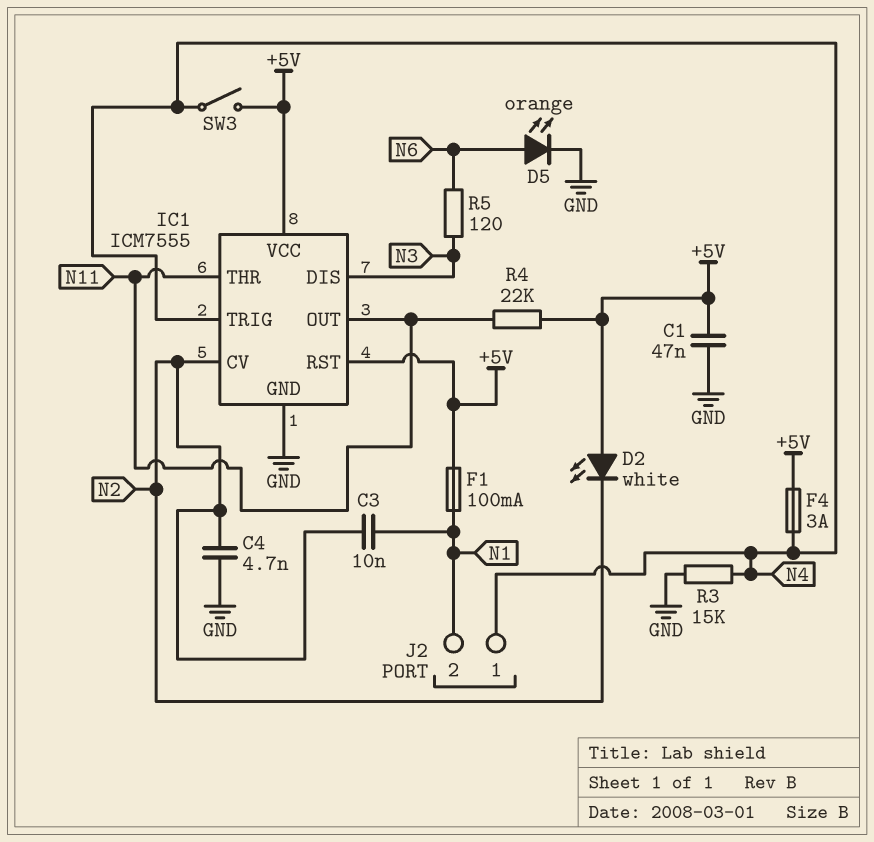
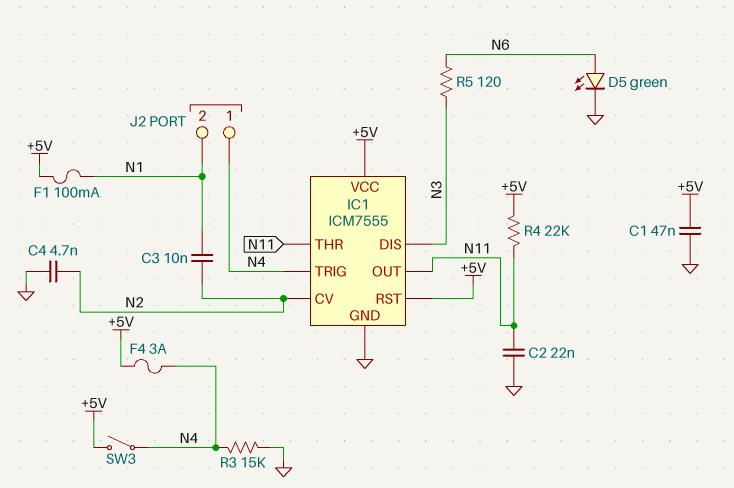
C2: none -> 22nF (GND, N11)
D2: LED white (A +5V, K N2) -> none
D5: LED orange (A N6, K GND) -> LED green (A N6, K GND)

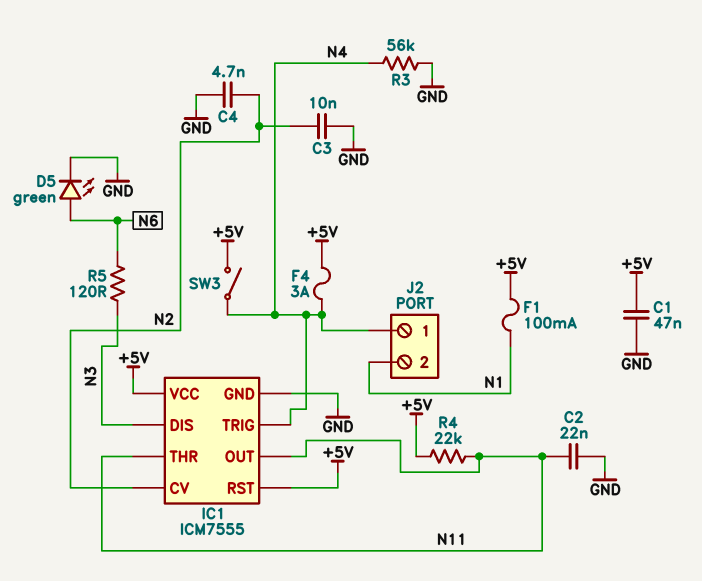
C3: 10nF (N1, N2) -> 10nF (GND, N2)
R3: 15k (GND, N4) -> 56k (GND, N4)

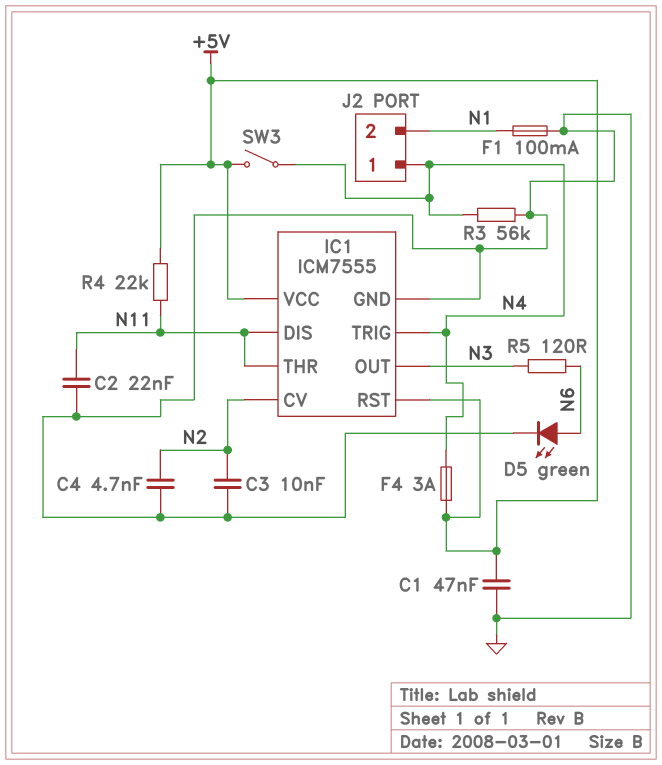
F1: 100mA (+5V, N1) -> 100mA (GND, N1)
IC1 pin DIS: N3 -> N11
IC1 pin OUT: N11 -> N3

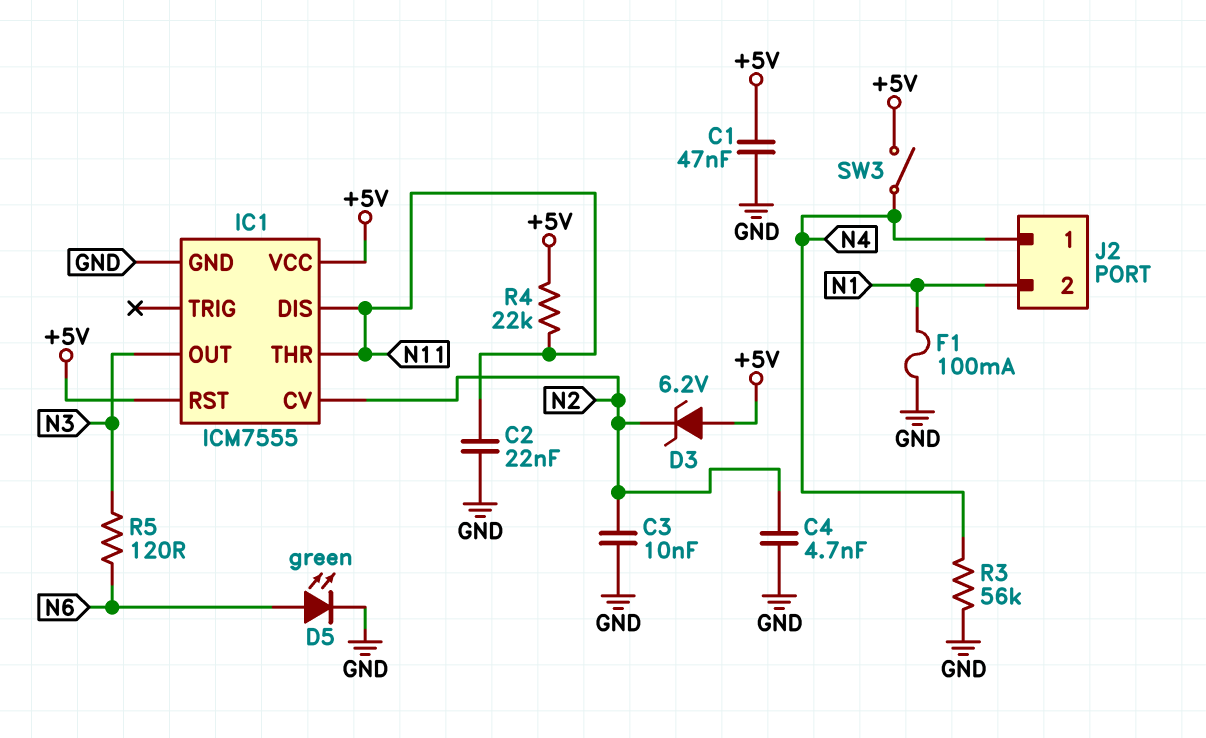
D3: none -> zener 6.2V (A +5V, K N2)
F4: 3A (+5V, N4) -> none
IC1 pin TRIG: N4 -> none

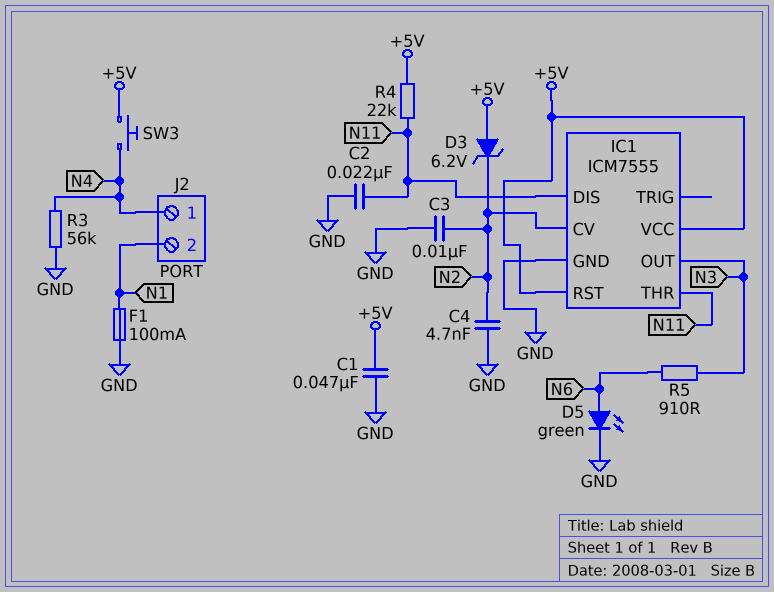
R5: 120 (N3, N6) -> 910 (N3, N6)
SW3: switch (+5V, N4) -> button (+5V, N4)

